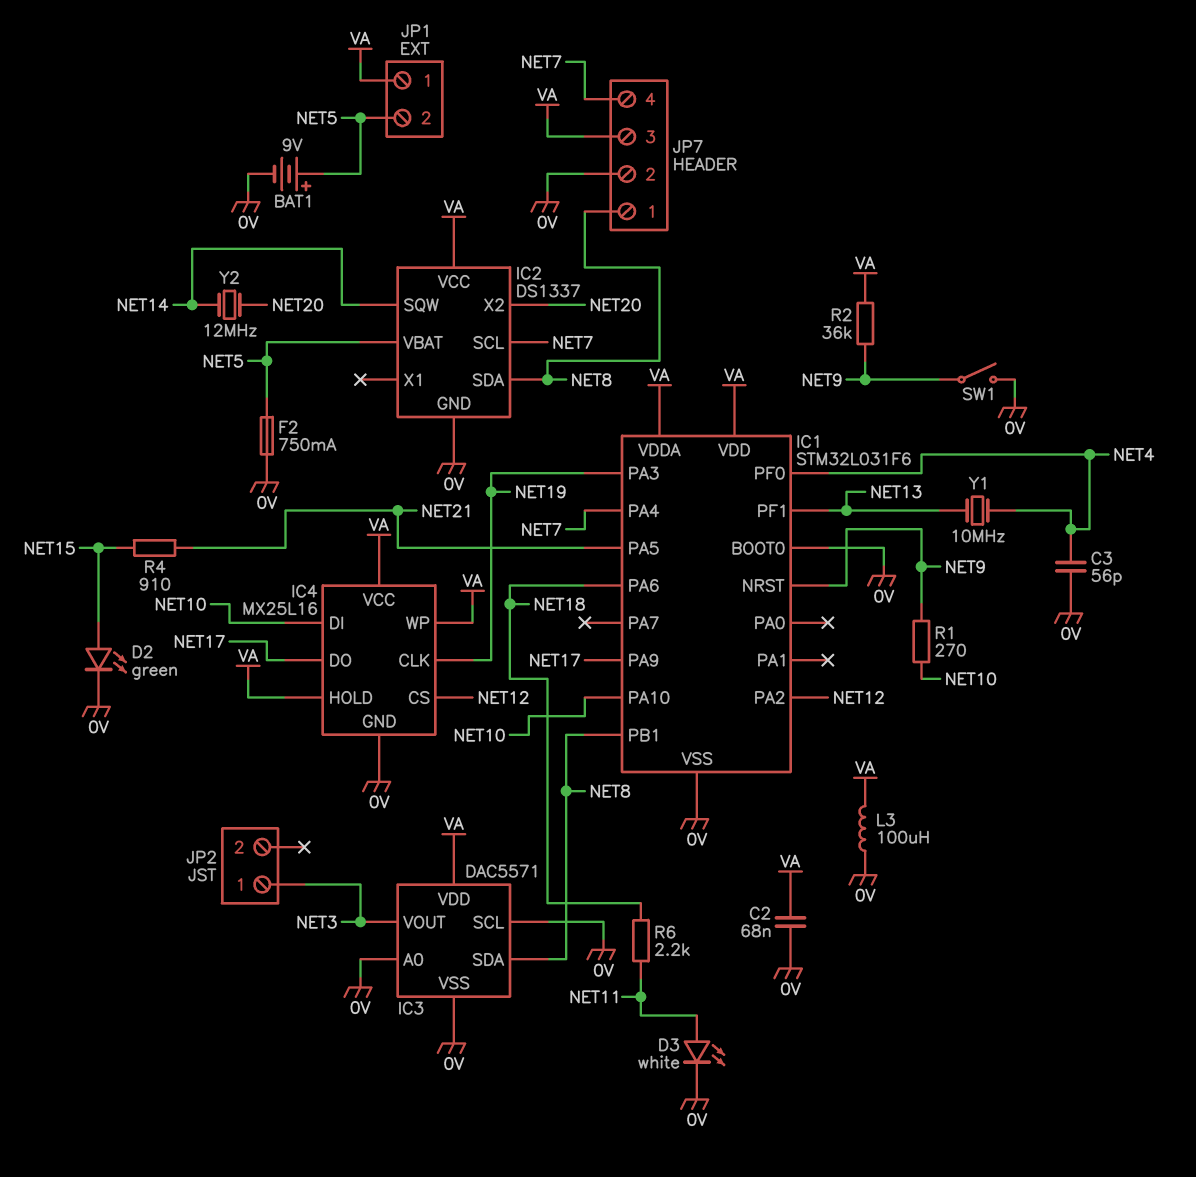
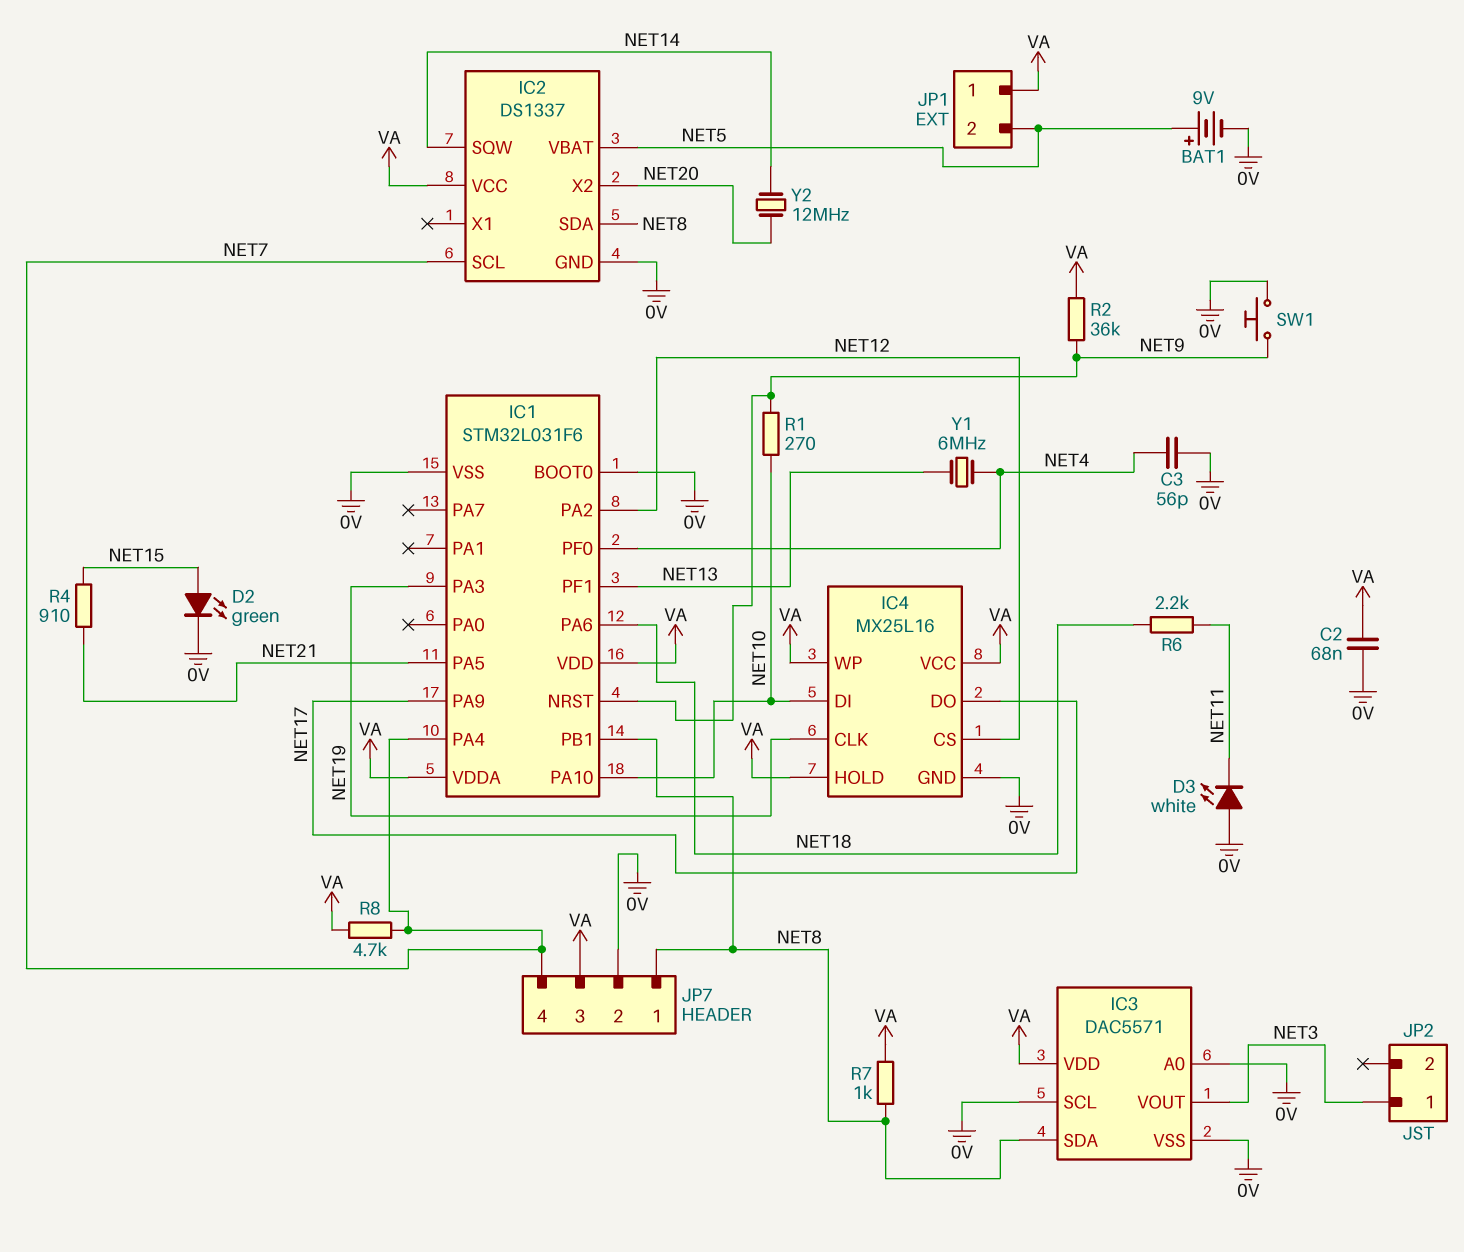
D3: LED white (A NET11, K 0V) -> LED white (A 0V, K NET11)
F2: 750mA (0V, NET5) -> none
L3: 100uH (0V, VA) -> none
R7: none -> 1k (NET8, VA)
R8: none -> 4.7k (NET7, VA)
SW1: switch (0V, NET9) -> button (0V, NET9)
Y1: 10MHz (NET4, NET13) -> 6MHz (NET4, NET13)

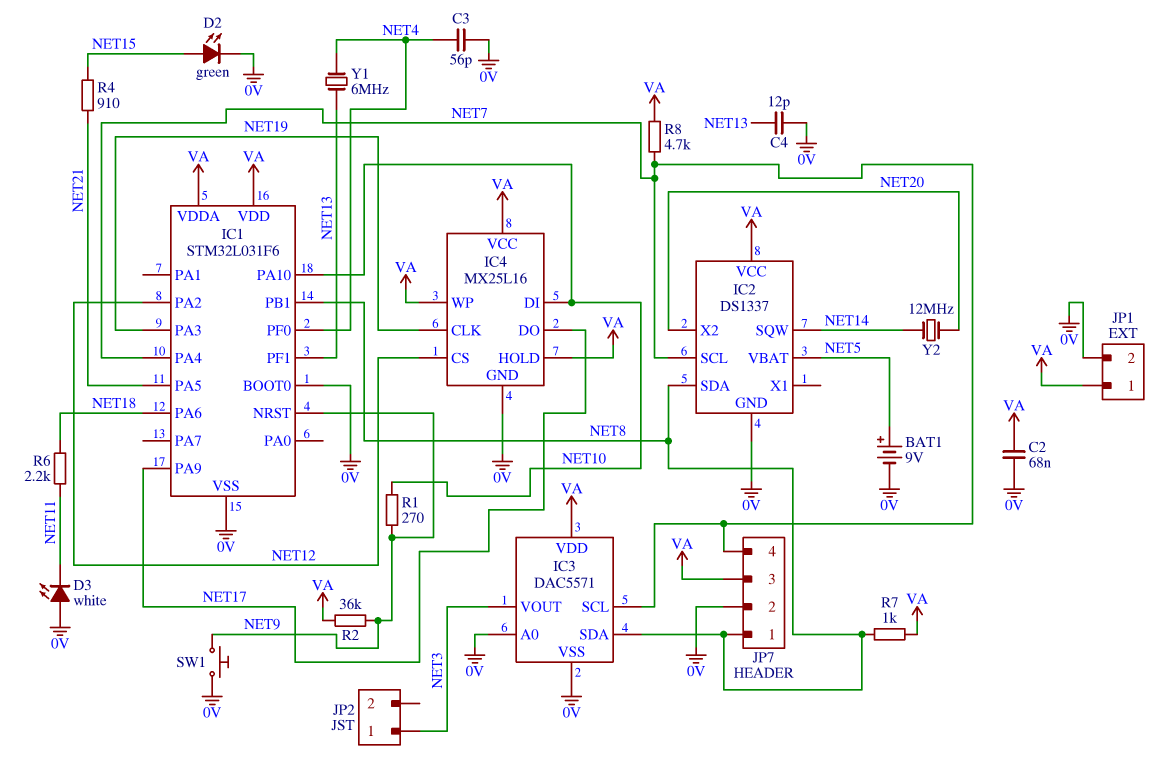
C4: none -> 12pF (0V, NET13)
IC3 pin SCL: 0V -> NET7
JP1 pin 2: NET5 -> 0V

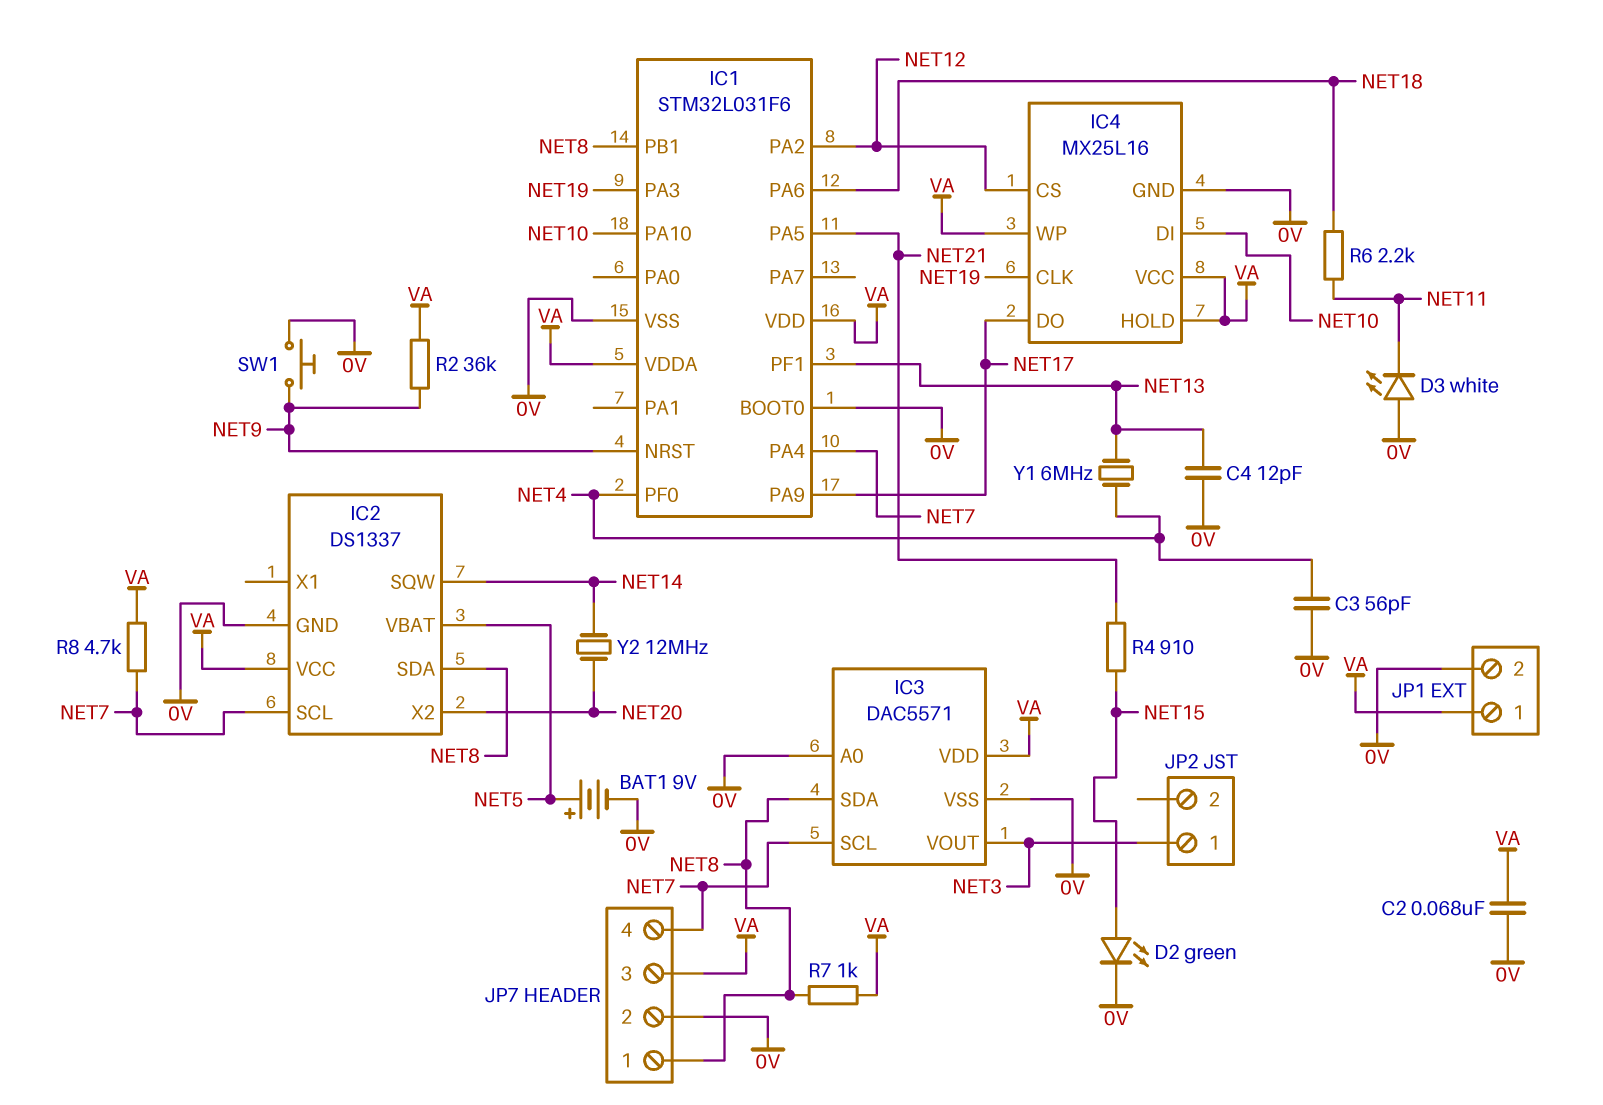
R1: 270 (NET9, NET10) -> none

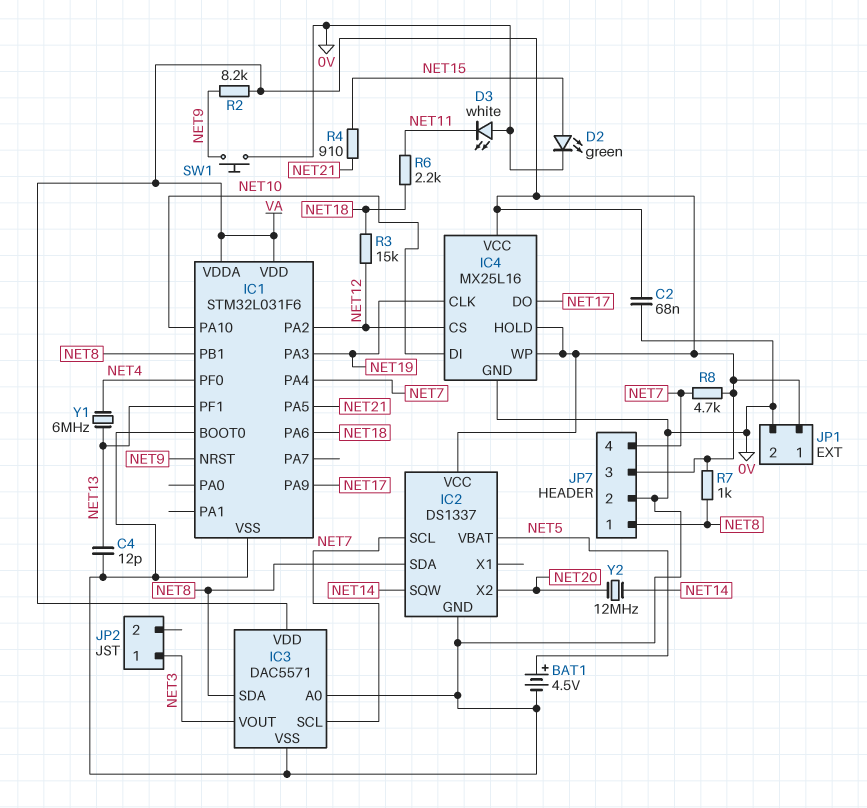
BAT1: 9V (plus NET5, minus 0V) -> 4.5V (plus NET5, minus 0V)
C3: 56pF (0V, NET4) -> none
R2: 36k (NET9, VA) -> 8.2k (NET9, VA)
R3: none -> 15k (NET12, NET18)

